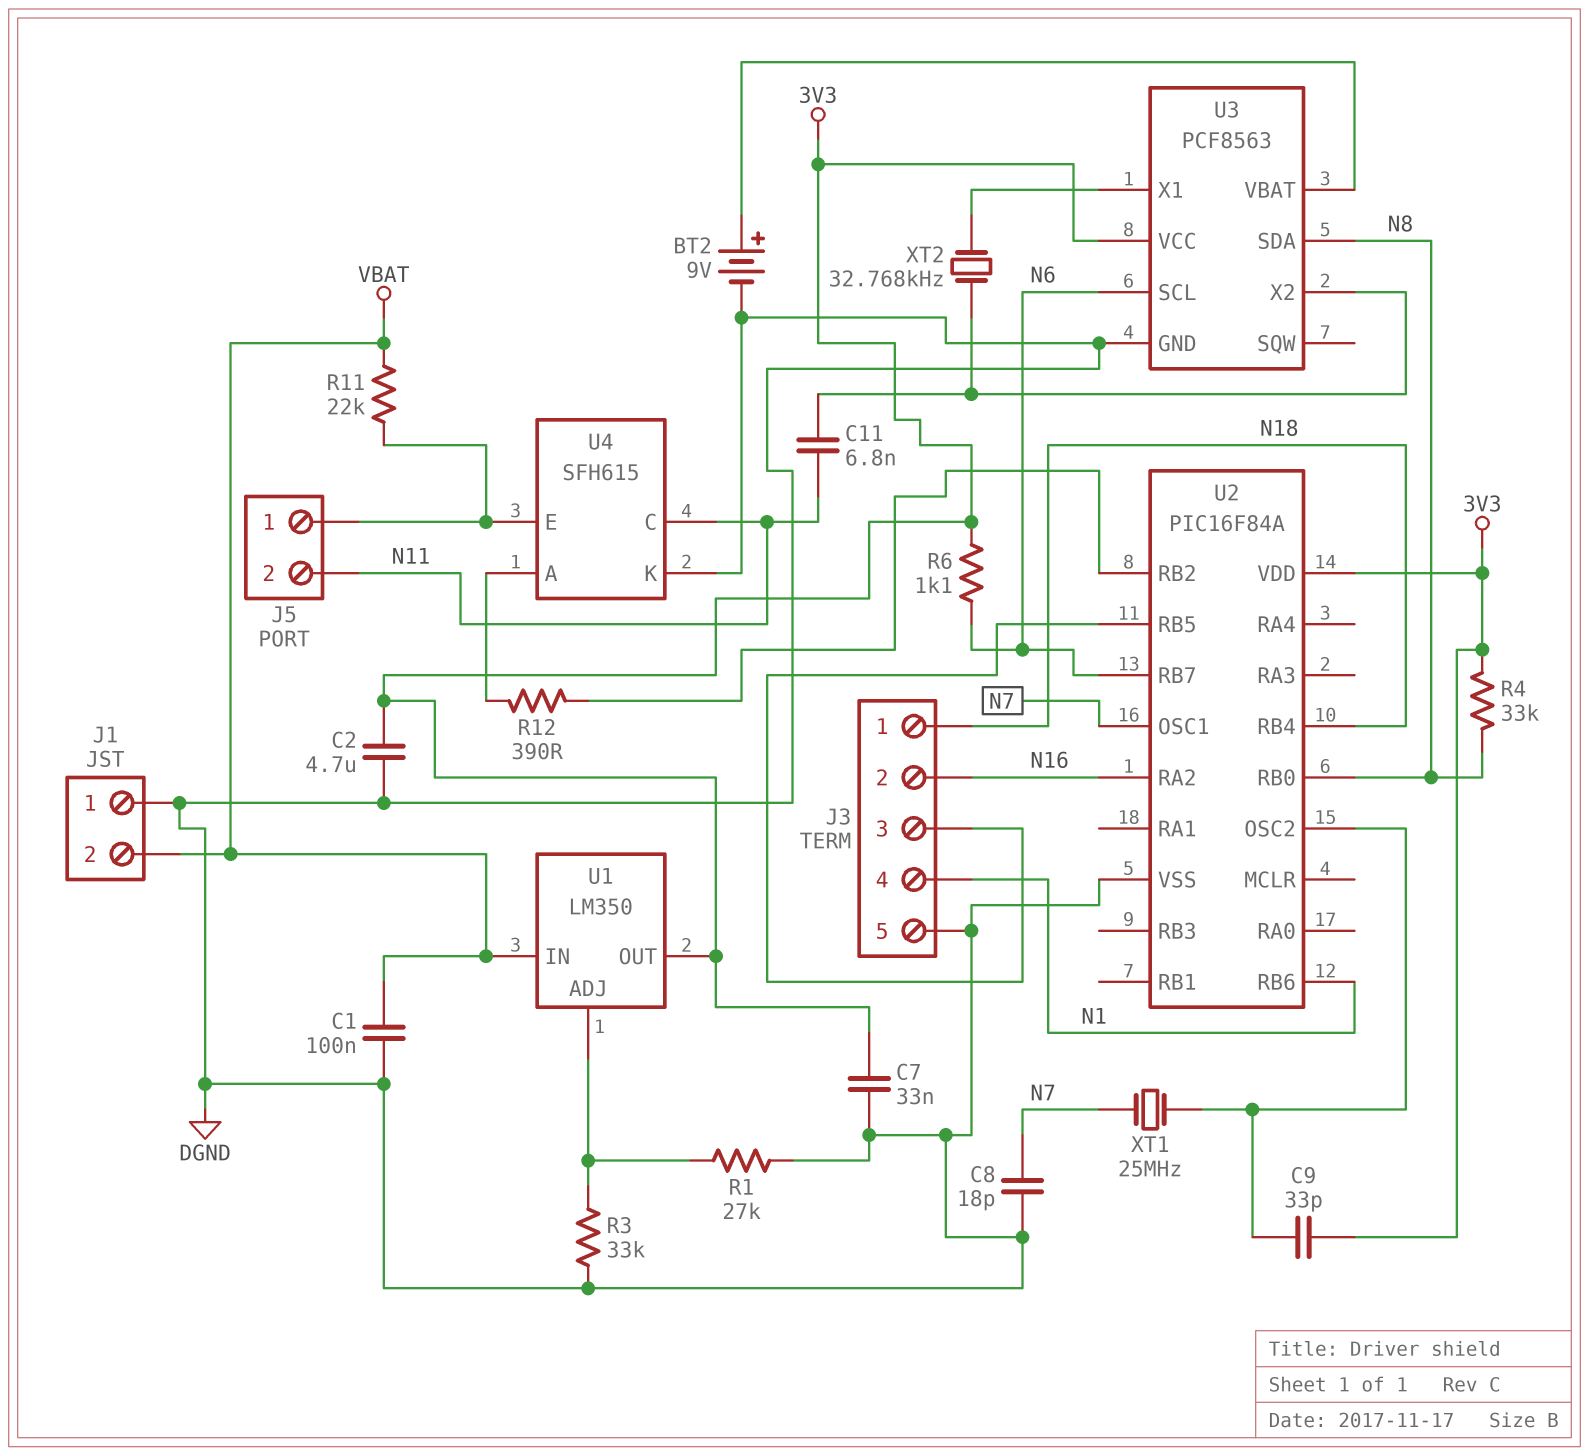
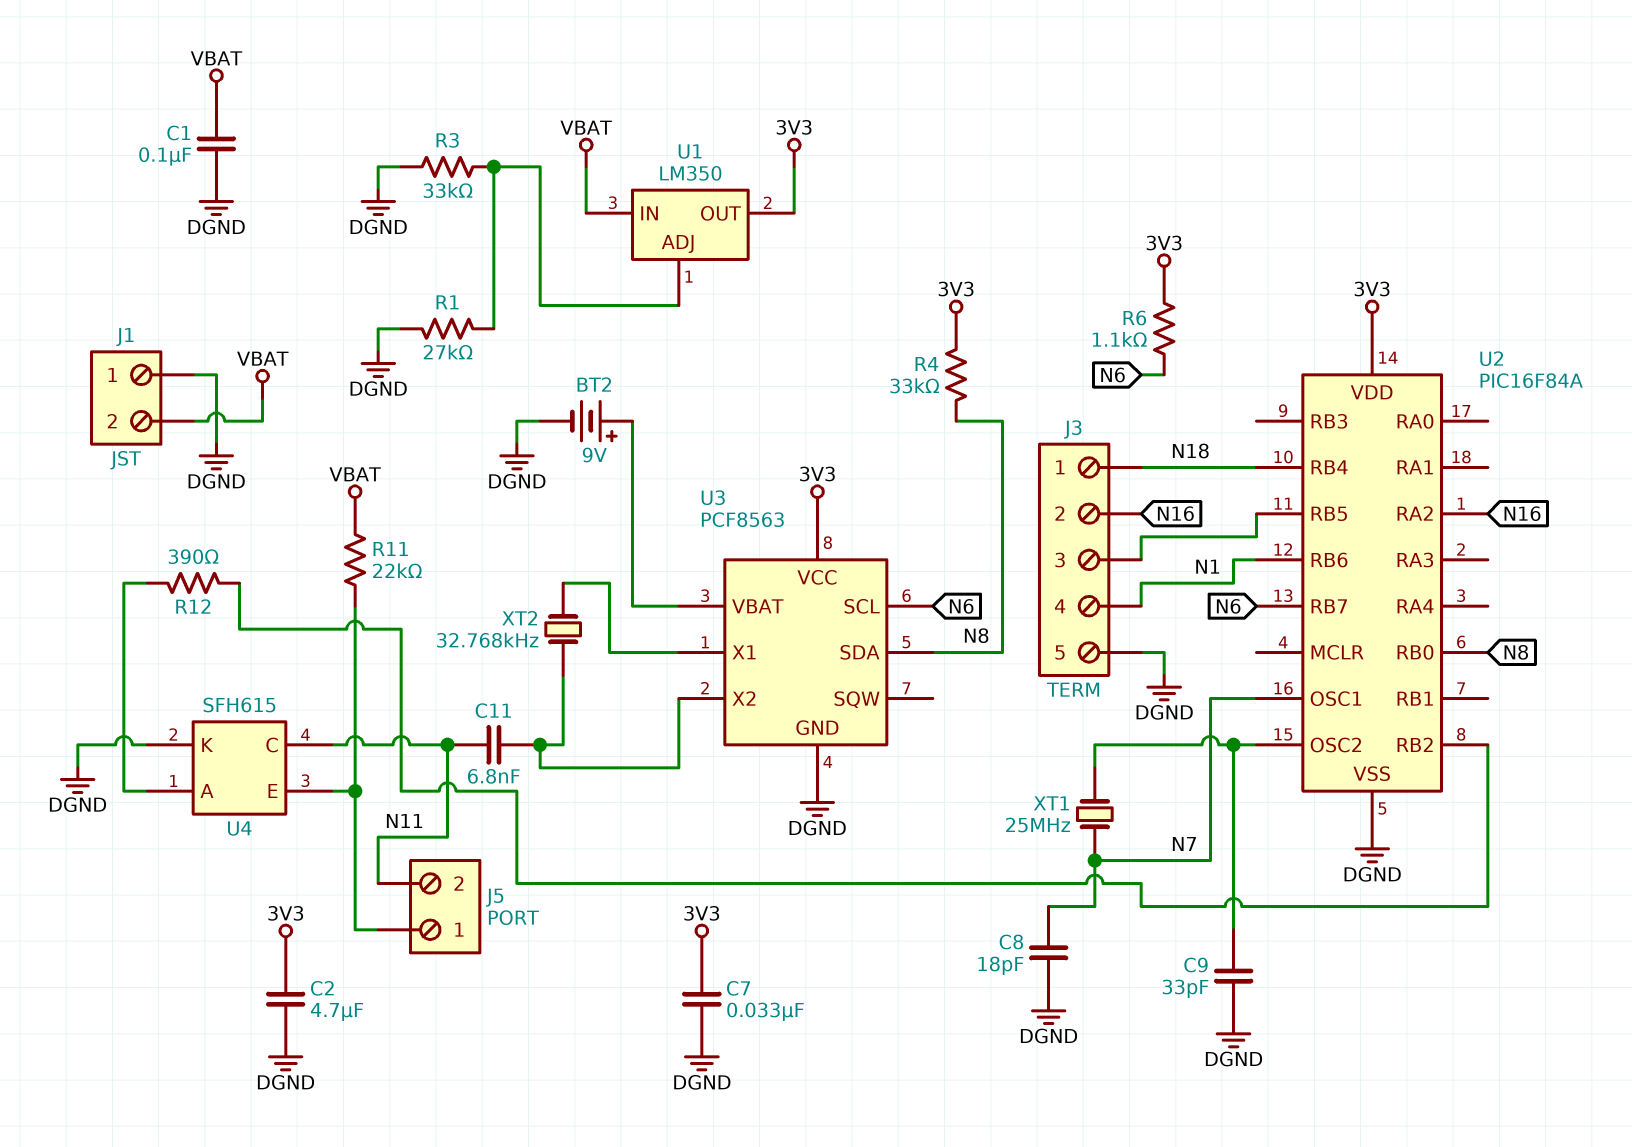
C9: 33pF (3V3, U2/OSC2) -> 33pF (DGND, U2/OSC2)

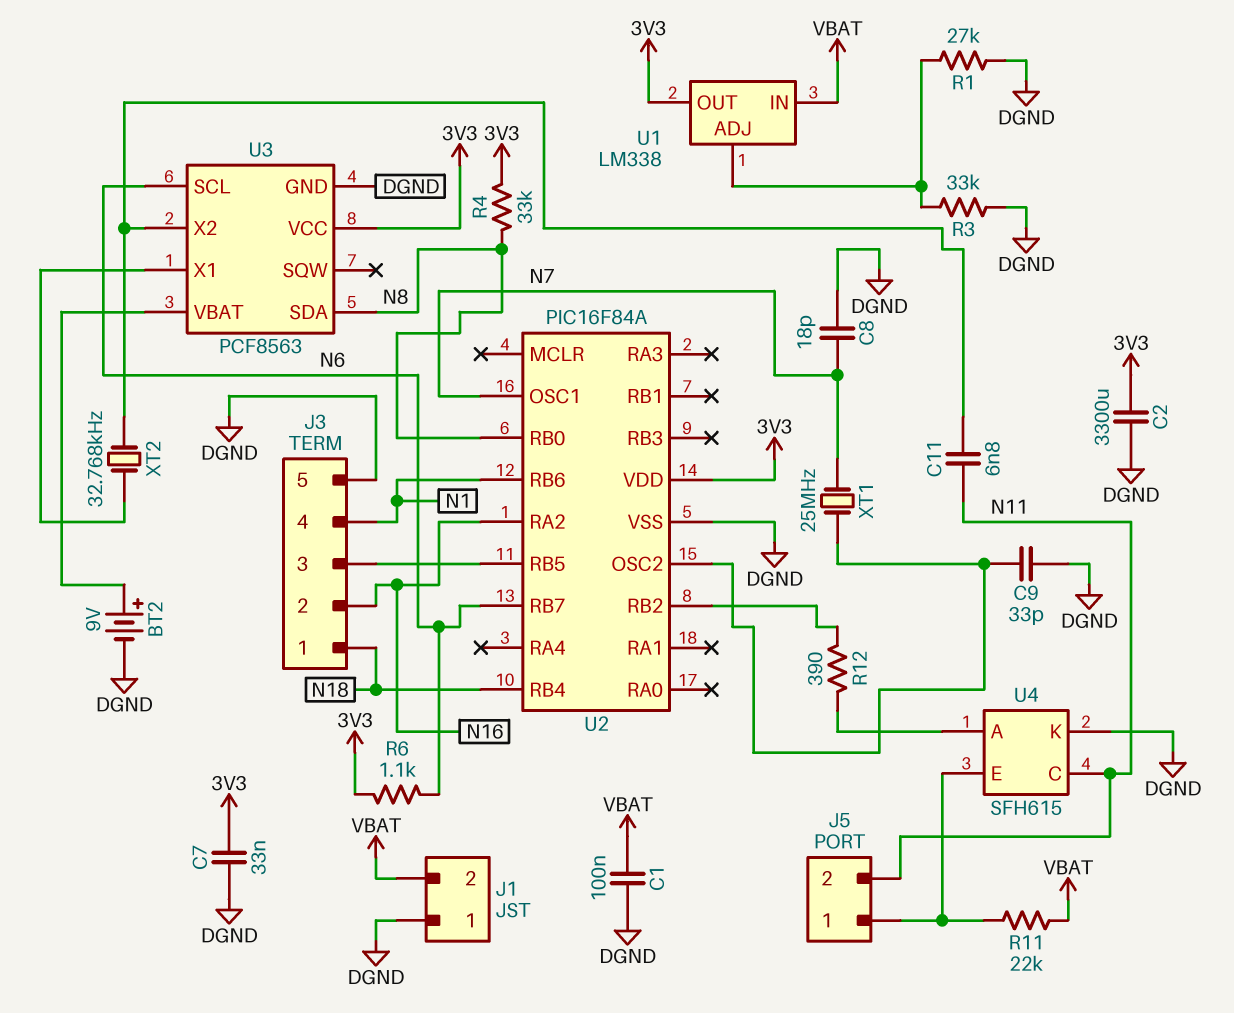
C2: 4.7uF (3V3, DGND) -> 3300uF (3V3, DGND)
U1: LM350 -> LM338

